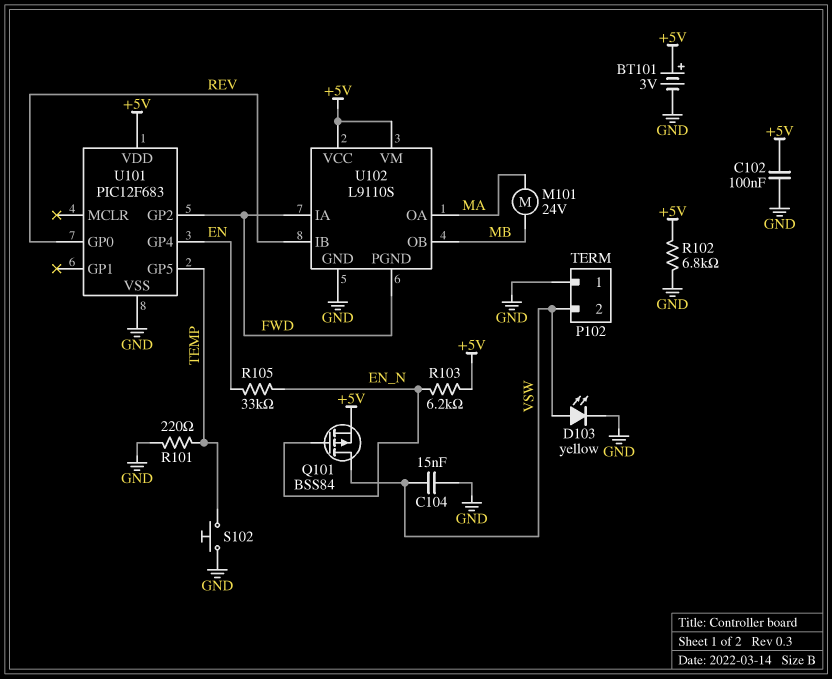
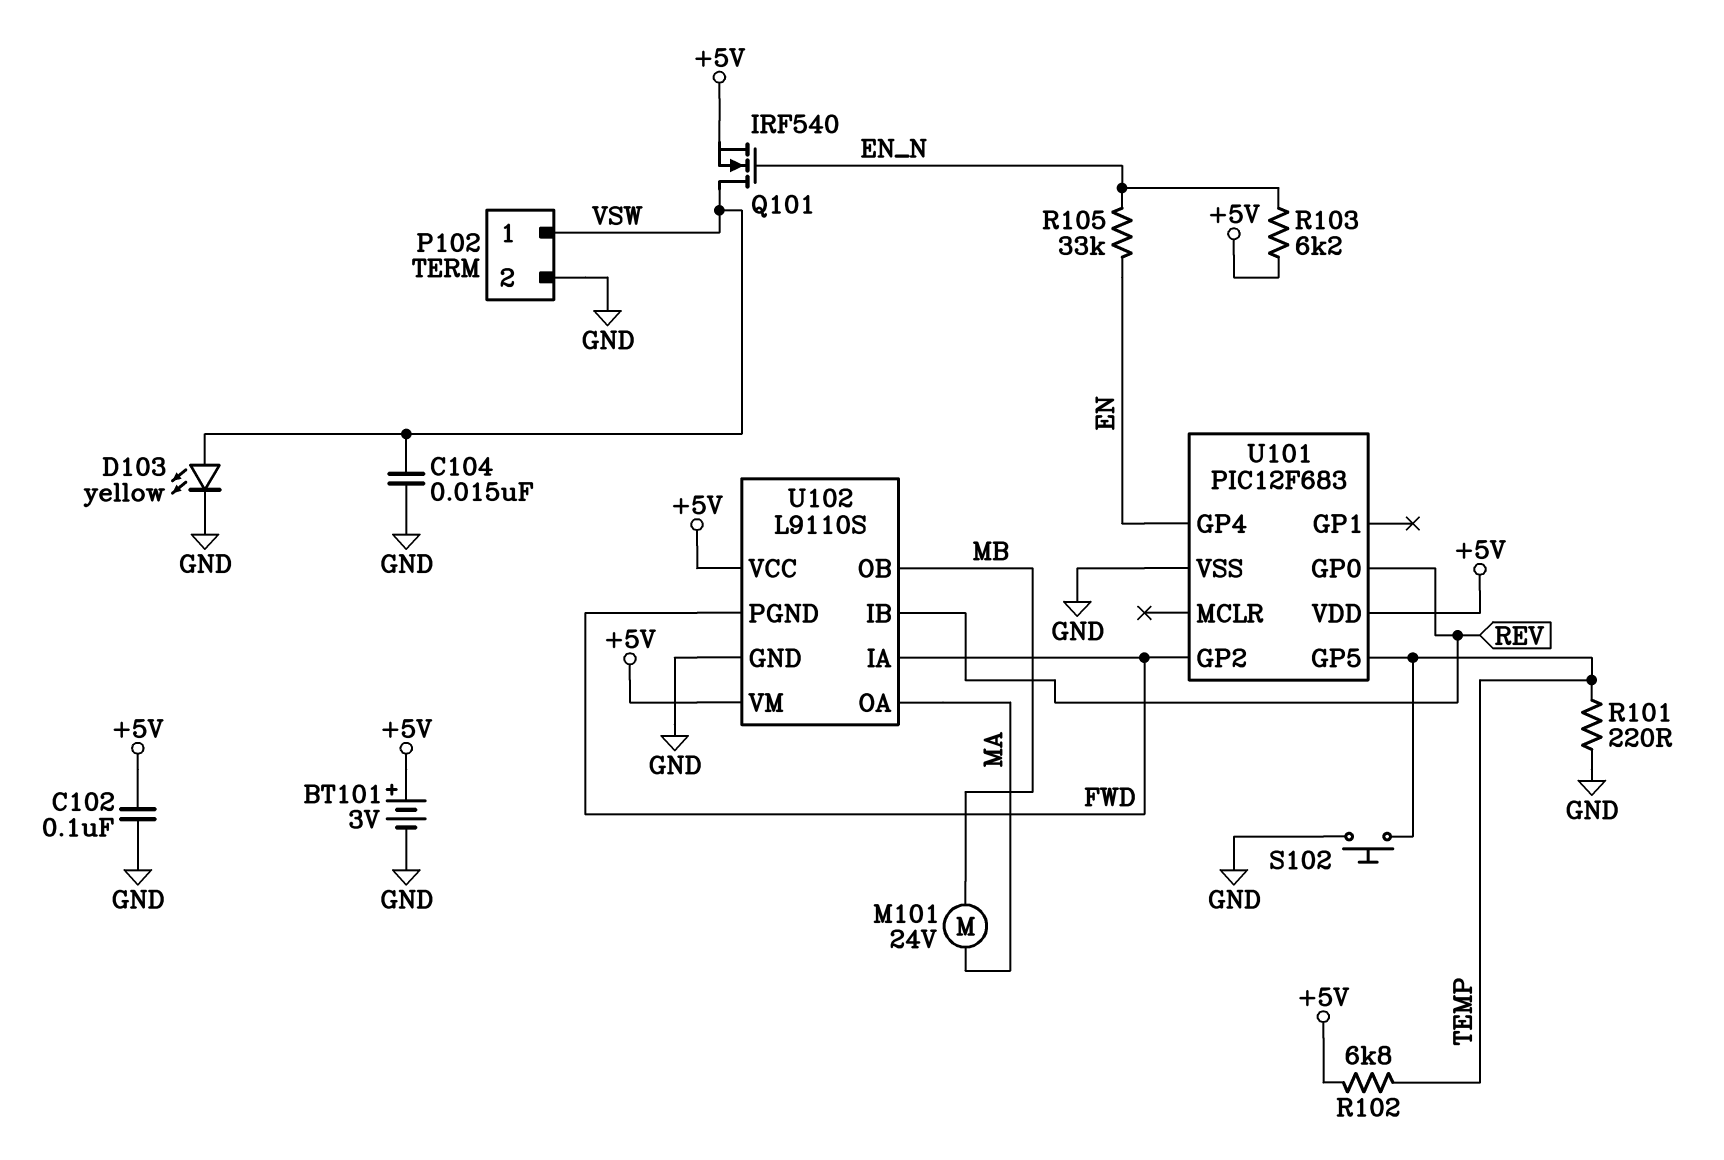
P102 pin 1: GND -> VSW
P102 pin 2: VSW -> GND
Q101: PMOS BSS84 (G EN_N, D VSW, S +5V) -> NMOS IRF540 (G EN_N, D VSW, S +5V)
R102: 6.8k (+5V, GND) -> 6.8k (+5V, TEMP)

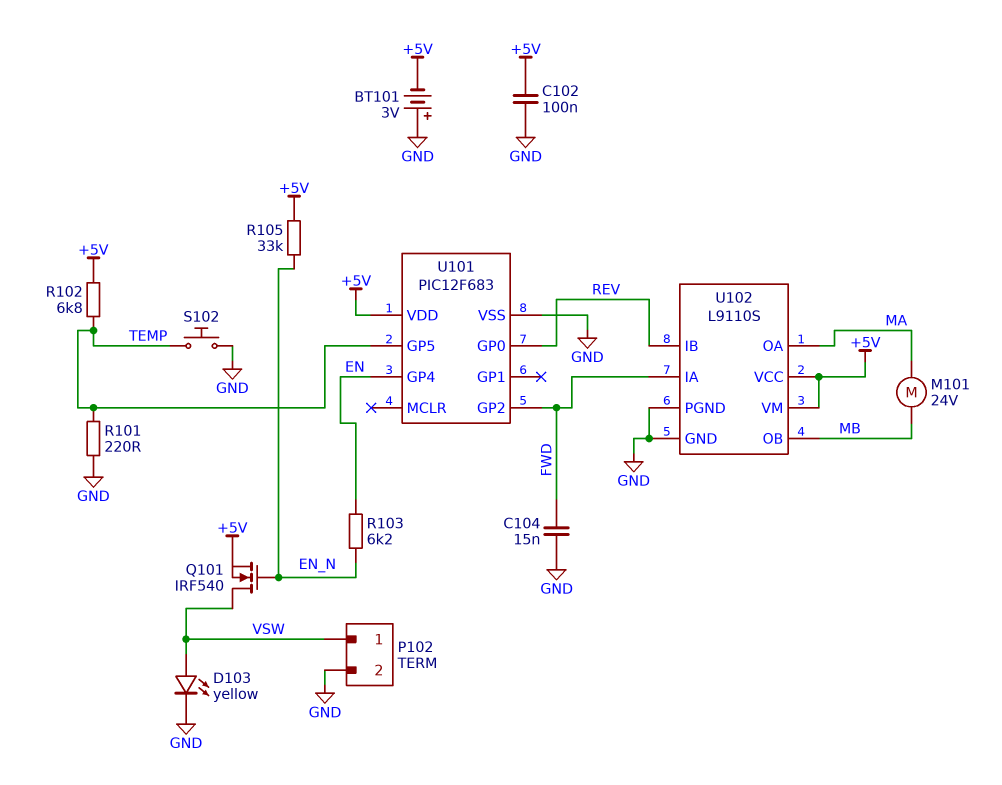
BT101: 3V (plus +5V, minus GND) -> 3V (plus GND, minus +5V)
C104: 15nF (GND, VSW) -> 15nF (FWD, GND)
R103: 6.2k (+5V, EN_N) -> 6.2k (EN, EN_N)
R105: 33k (EN, EN_N) -> 33k (+5V, EN_N)
U102 pin PGND: FWD -> GND

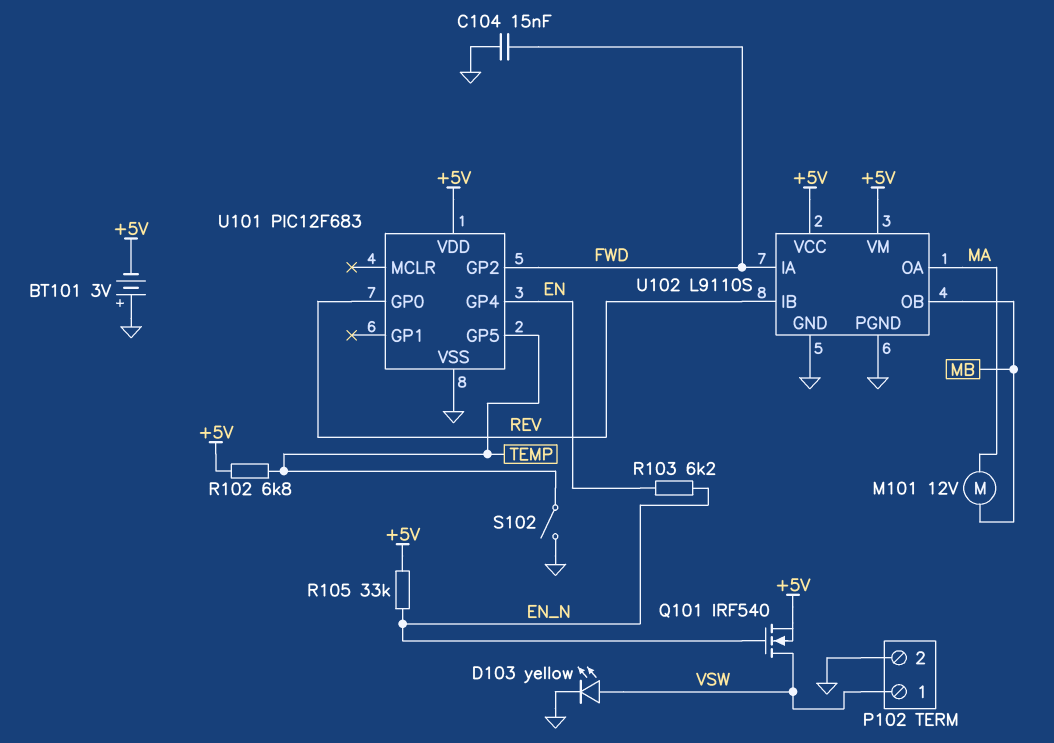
C102: 100nF (+5V, GND) -> none
M101: motor 24V (MA, MB) -> motor 12V (MA, MB)
R101: 220 (GND, TEMP) -> none
S102: button (GND, TEMP) -> switch (GND, TEMP)

